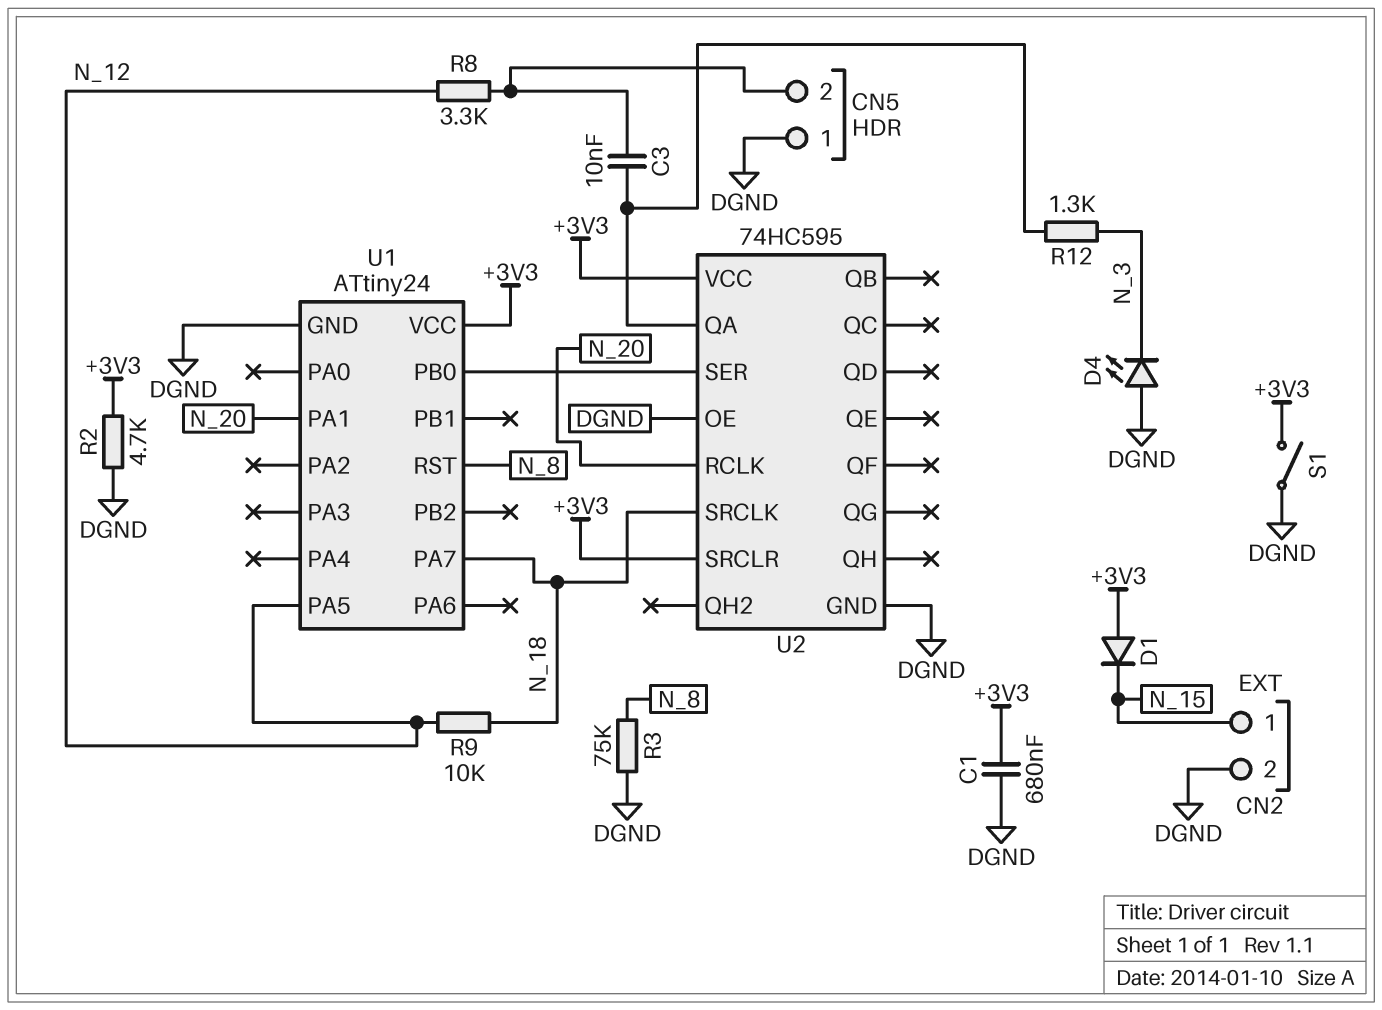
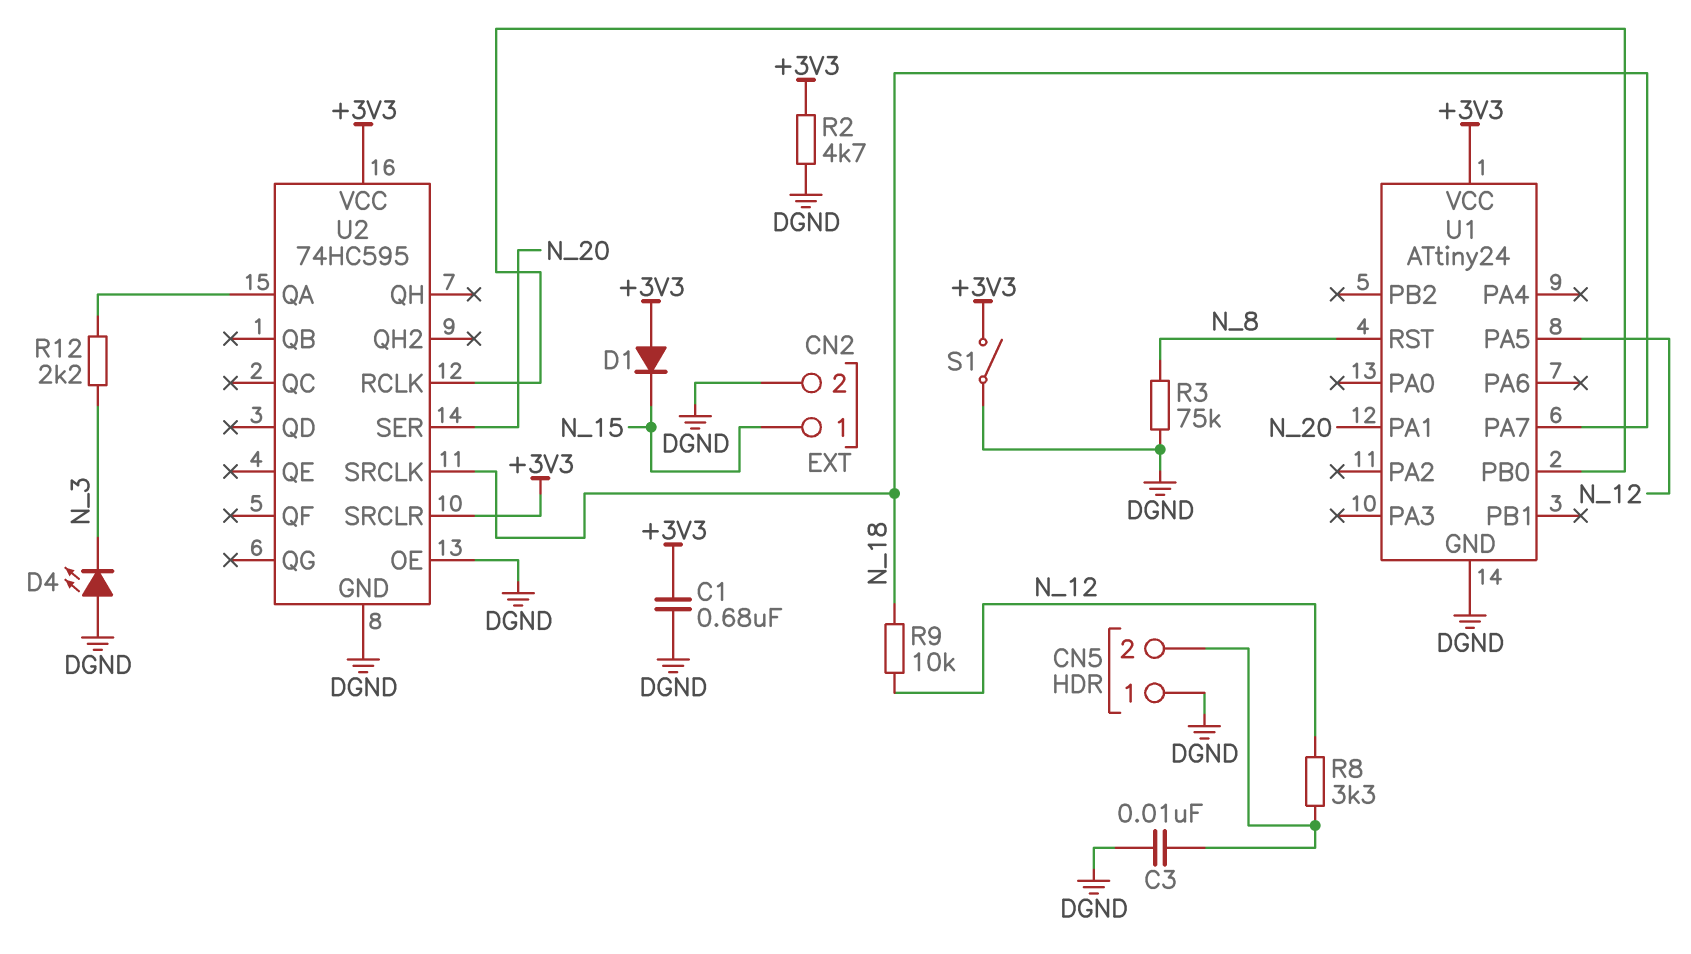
C3: 10nF (CN5/2, U2/QA) -> 10nF (CN5/2, DGND)
R12: 1.3k (N_3, U2/QA) -> 2.2k (N_3, U2/QA)
U2 pin RCLK: N_20 -> U1/PB0
U2 pin SER: U1/PB0 -> N_20

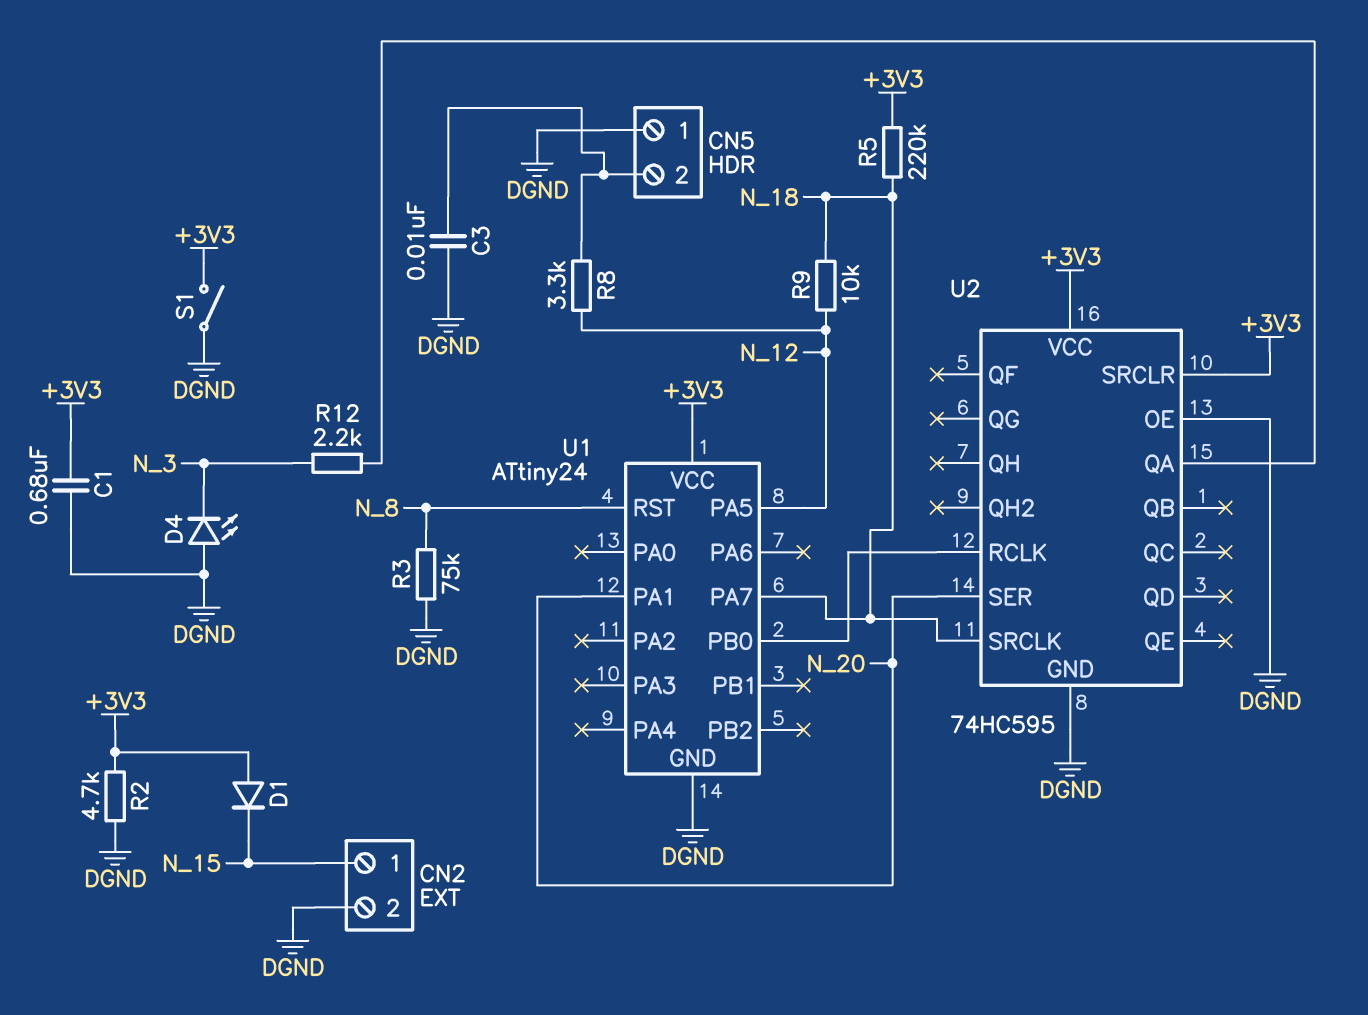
R5: none -> 220k (+3V3, N_18)

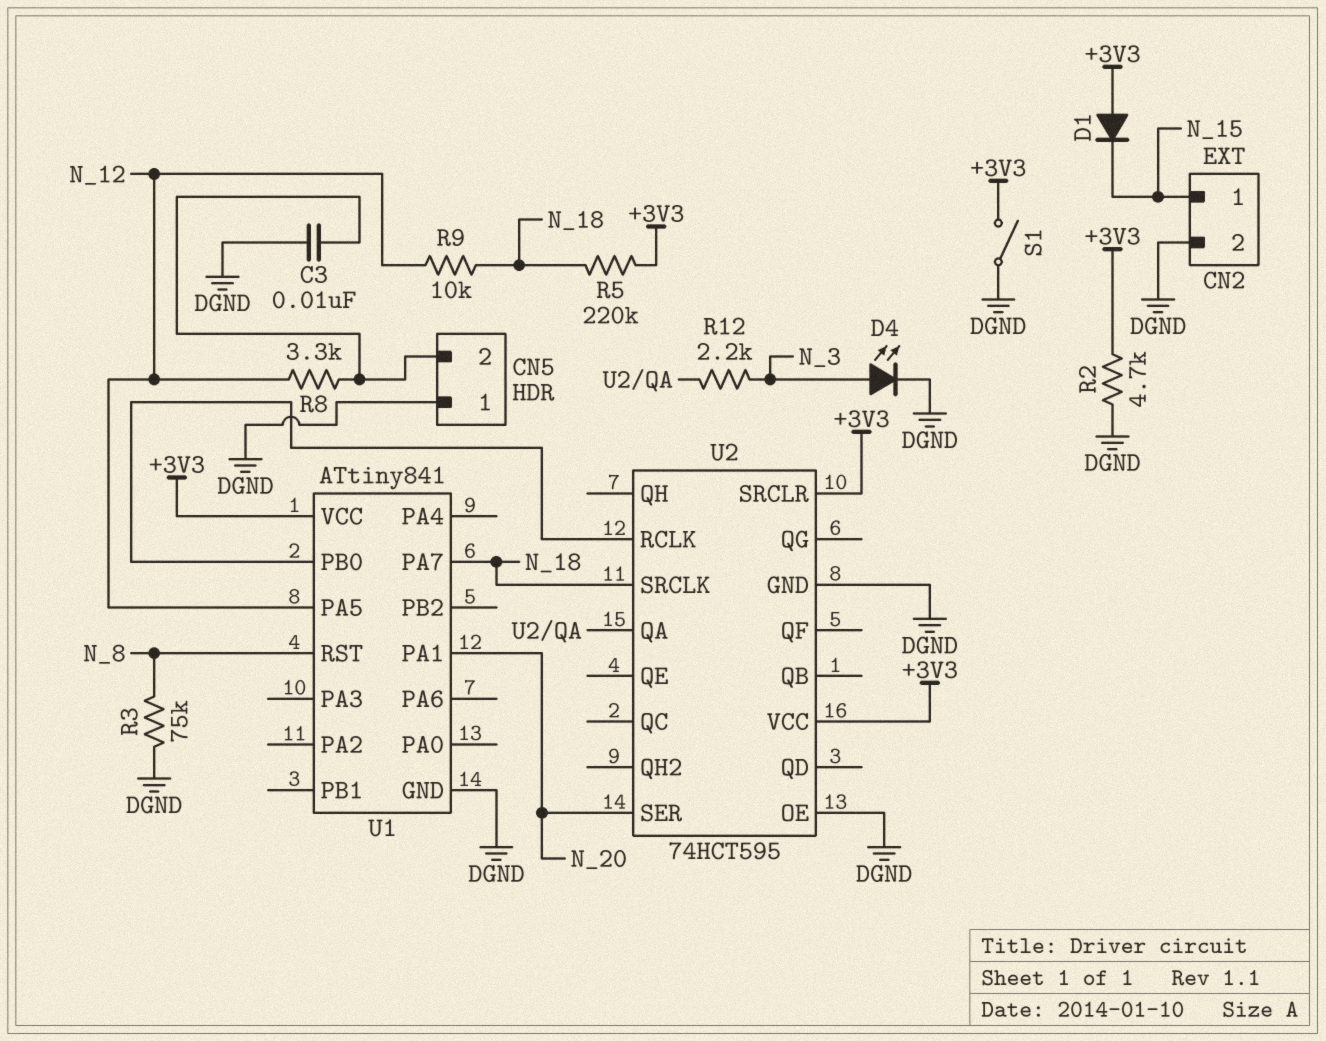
C1: 680nF (+3V3, DGND) -> none
D4: LED (A DGND, K N_3) -> LED (A N_3, K DGND)
U1: ATtiny24 -> ATtiny841
U2: 74HC595 -> 74HCT595

